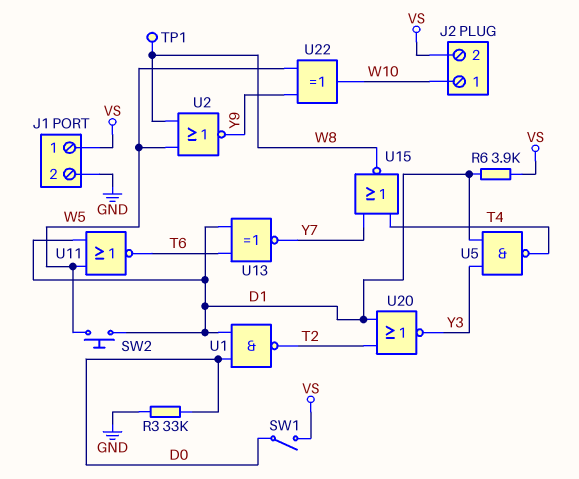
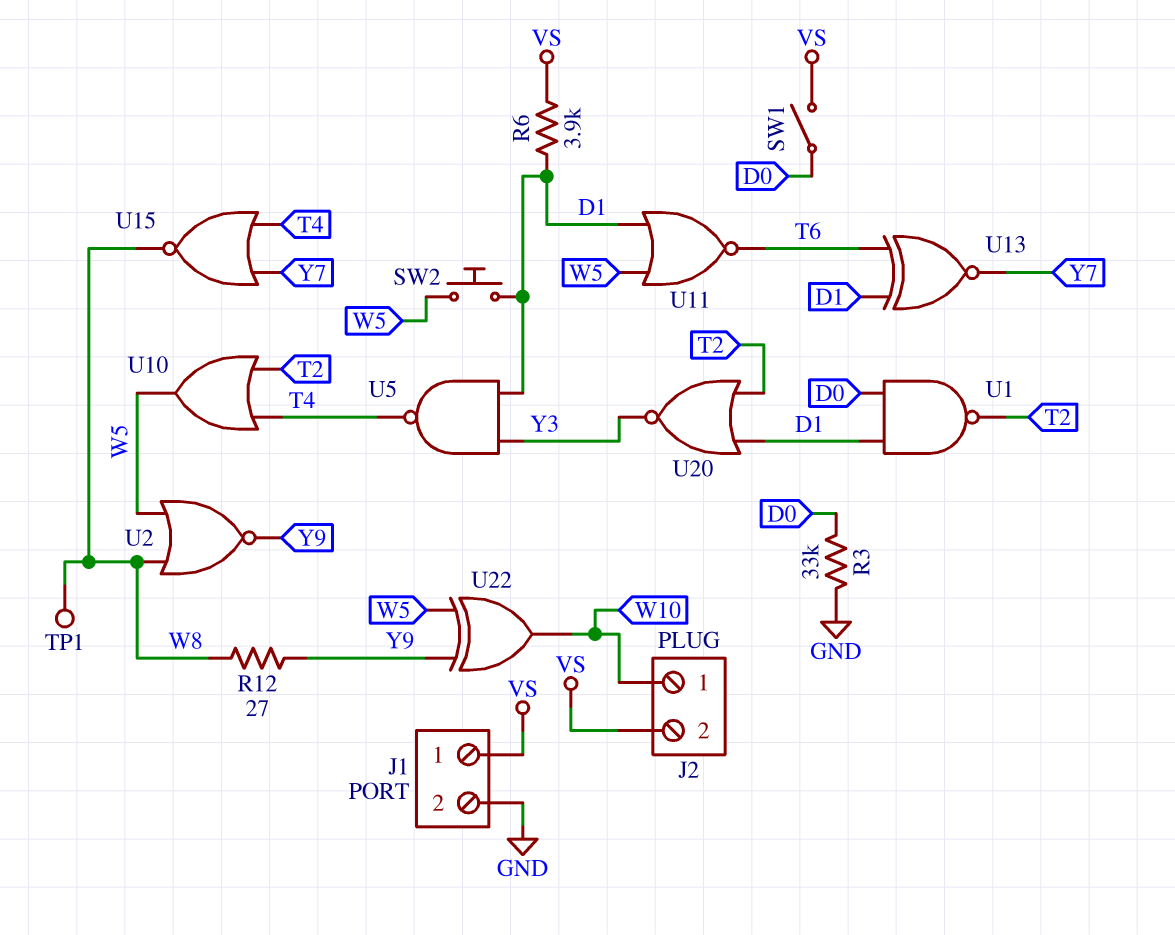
R12: none -> 27 (W8, Y9)
U10: none -> OR (in T2, in T4, out W5)

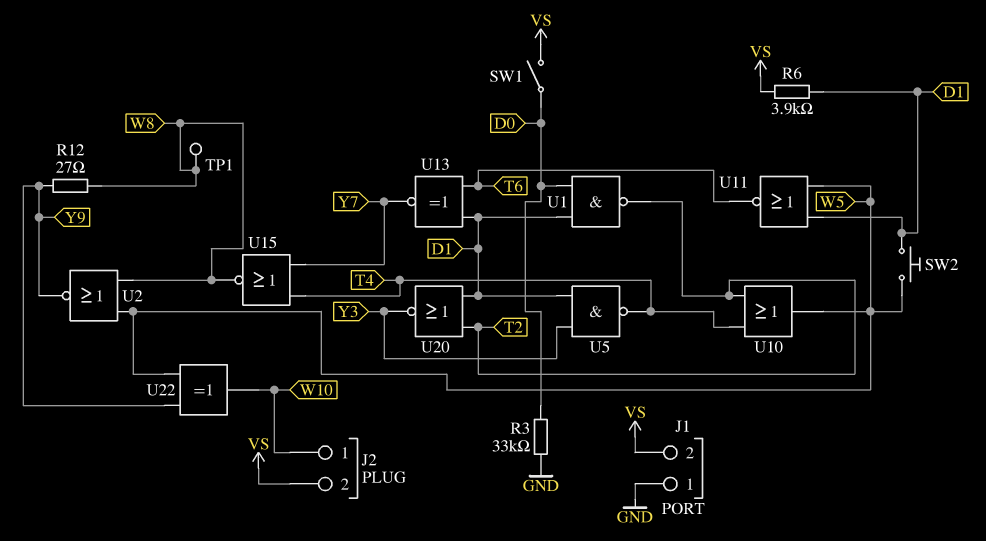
J1 pin 1: VS -> GND
J1 pin 2: GND -> VS

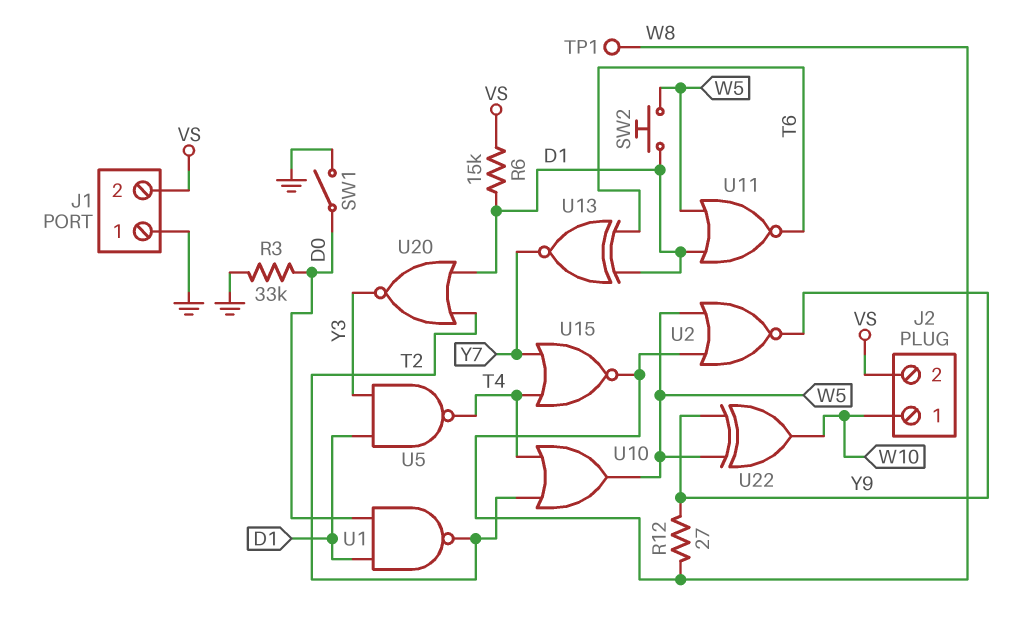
R6: 3.9k (D1, VS) -> 15k (D1, VS)
SW1: switch (D0, VS) -> switch (D0, GND)

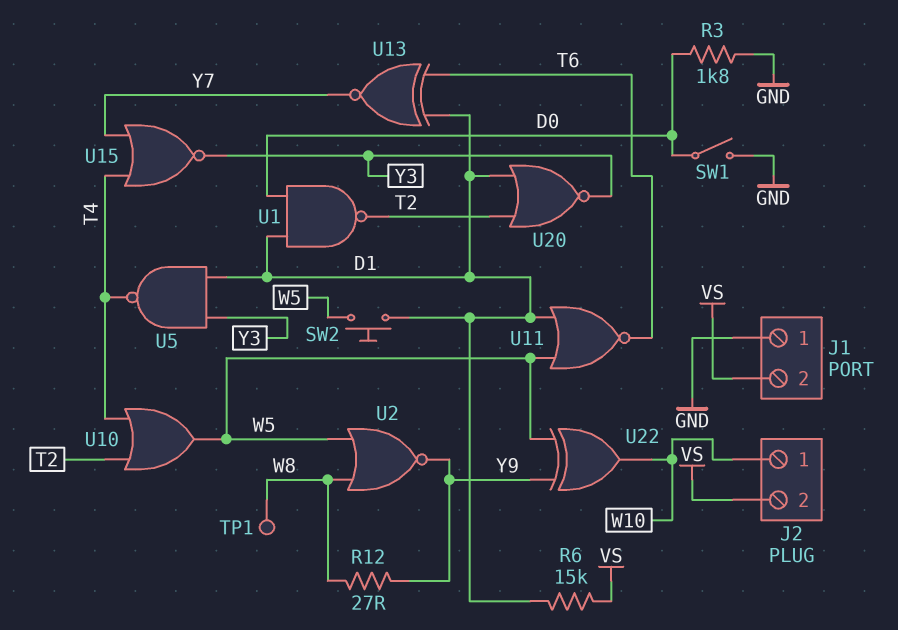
R3: 33k (D0, GND) -> 1.8k (D0, GND)
U15: NOR (in T4, in Y7, out W8) -> NOR (in T4, in Y7, out Y3)

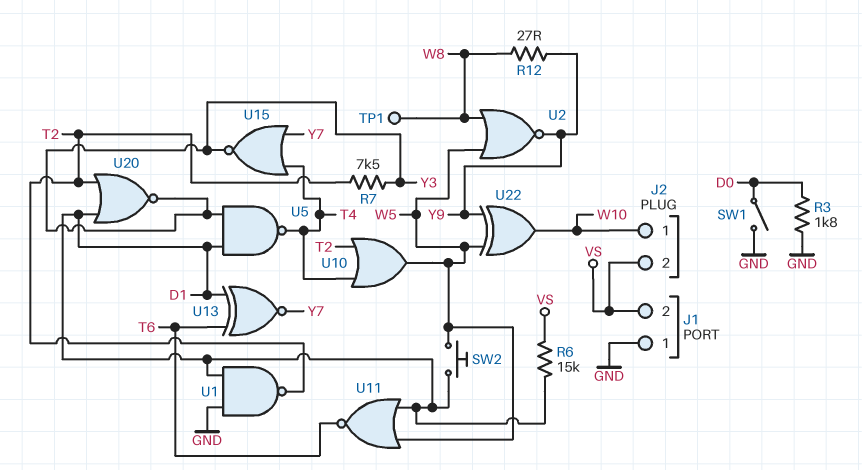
R7: none -> 7.5k (T2, Y3)
U1: NAND (in D0, in D1, out T2) -> NAND (in D1, in GND, out T2)

